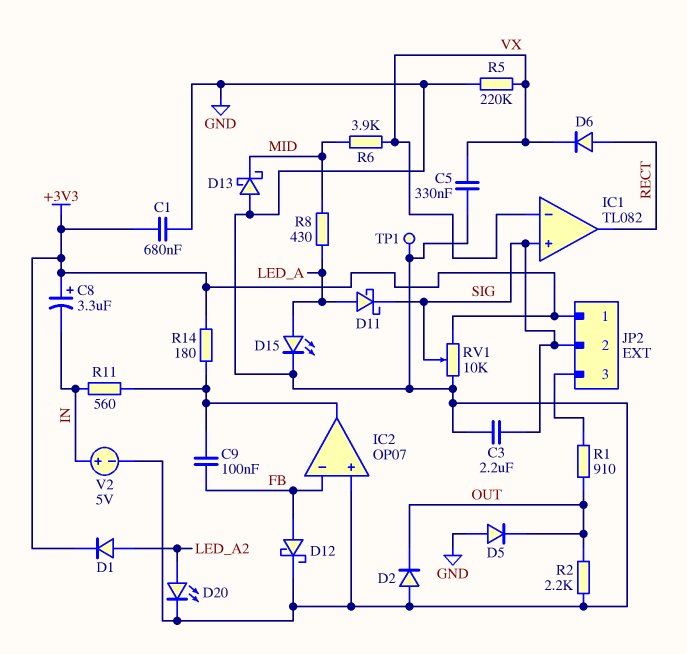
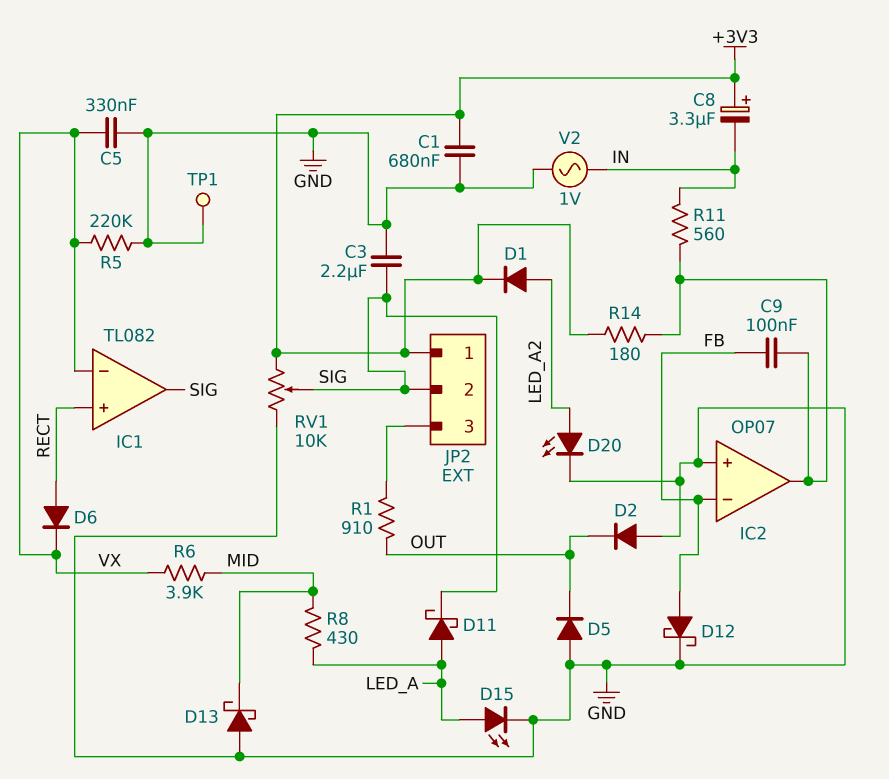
IC1 pin in+: SIG -> RECT
IC1 pin out: RECT -> SIG
R2: 2.2k (GND, OUT) -> none
V2: 5V (plus IN, minus GND) -> AC 1V (GND, IN)

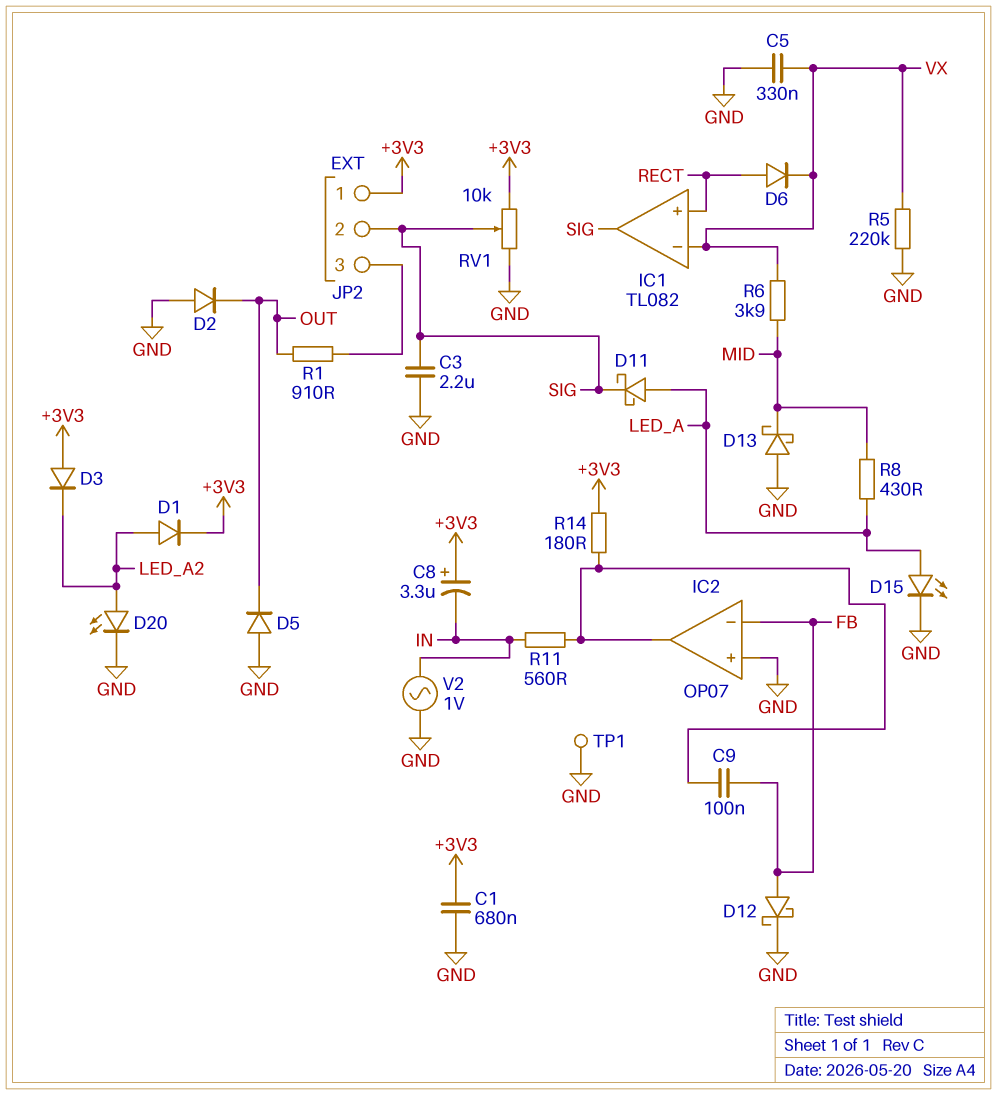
D3: none -> diode (A +3V3, K LED_A2)

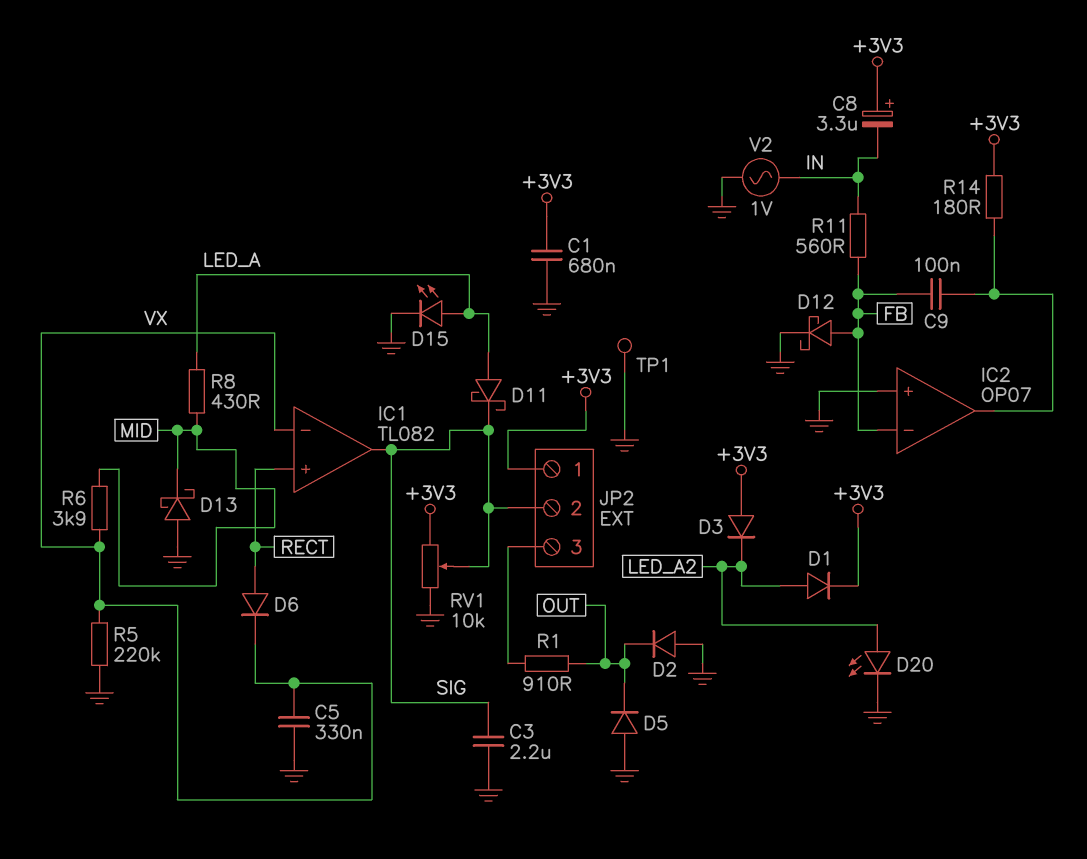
R11: 560 (IC2/out, IN) -> 560 (FB, IN)

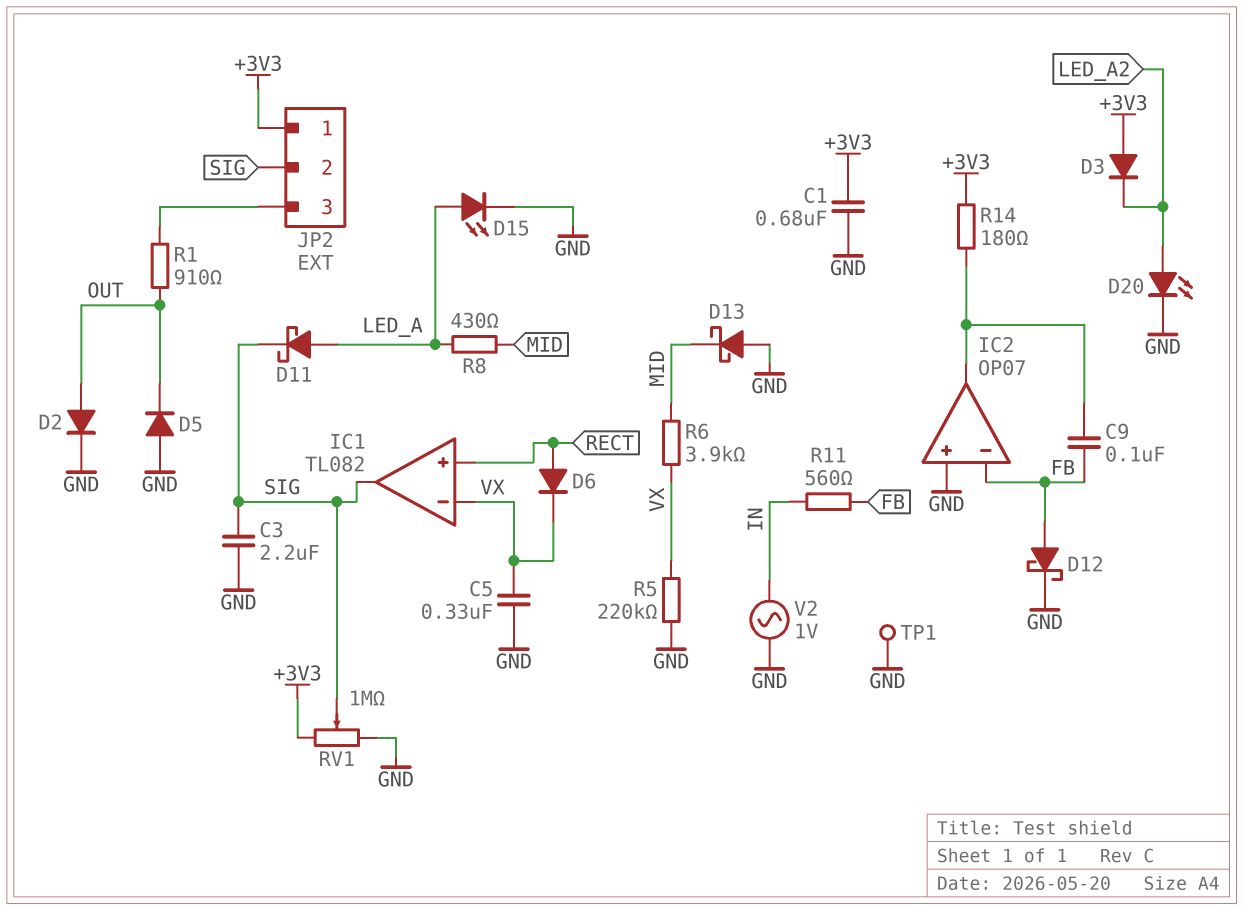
C8: 3.3uF (plus +3V3, minus IN) -> none
D1: diode (A LED_A2, K +3V3) -> none
D2: diode (A GND, K OUT) -> diode (A OUT, K GND)
RV1: 10k (+3V3, GND, wiper SIG) -> 1M (+3V3, GND, wiper SIG)

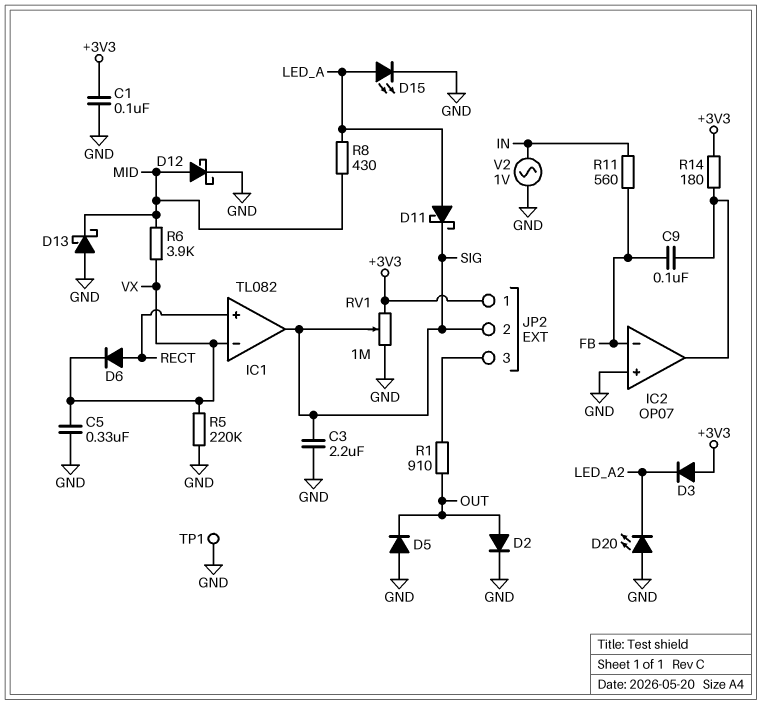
C1: 680nF (+3V3, GND) -> 100nF (+3V3, GND)
D12: schottky (A FB, K GND) -> schottky (A MID, K GND)
D20: LED (A LED_A2, K GND) -> LED (A GND, K LED_A2)

